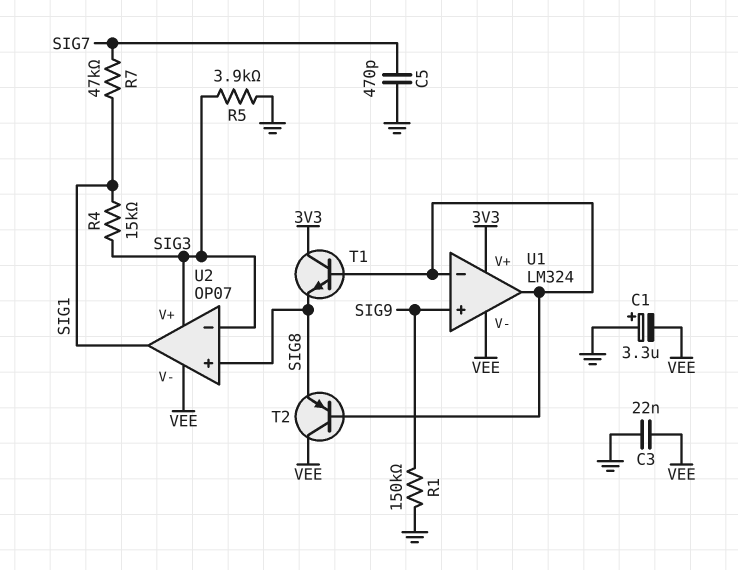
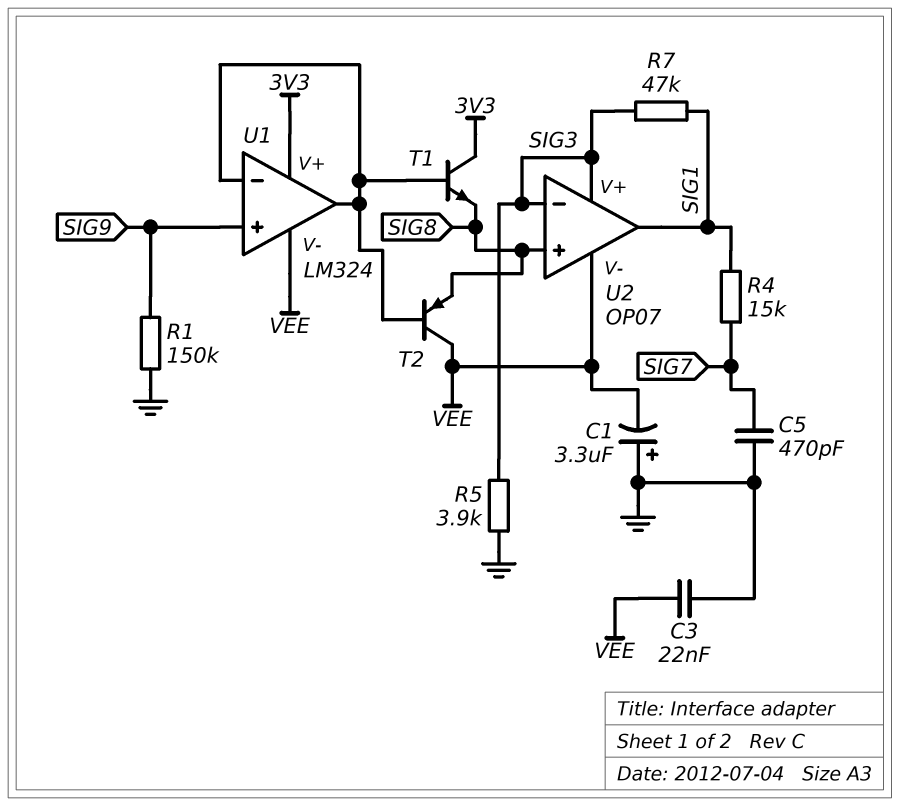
R4: 15k (SIG1, SIG3) -> 15k (SIG1, SIG7)
R7: 47k (SIG1, SIG7) -> 47k (SIG1, SIG3)

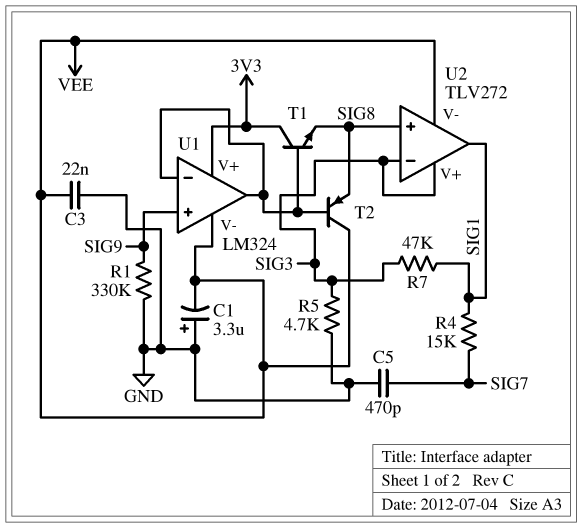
R1: 150k (GND, SIG9) -> 330k (GND, SIG9)
R5: 3.9k (GND, SIG3) -> 4.7k (GND, SIG3)
U2: OP07 -> TLV272

